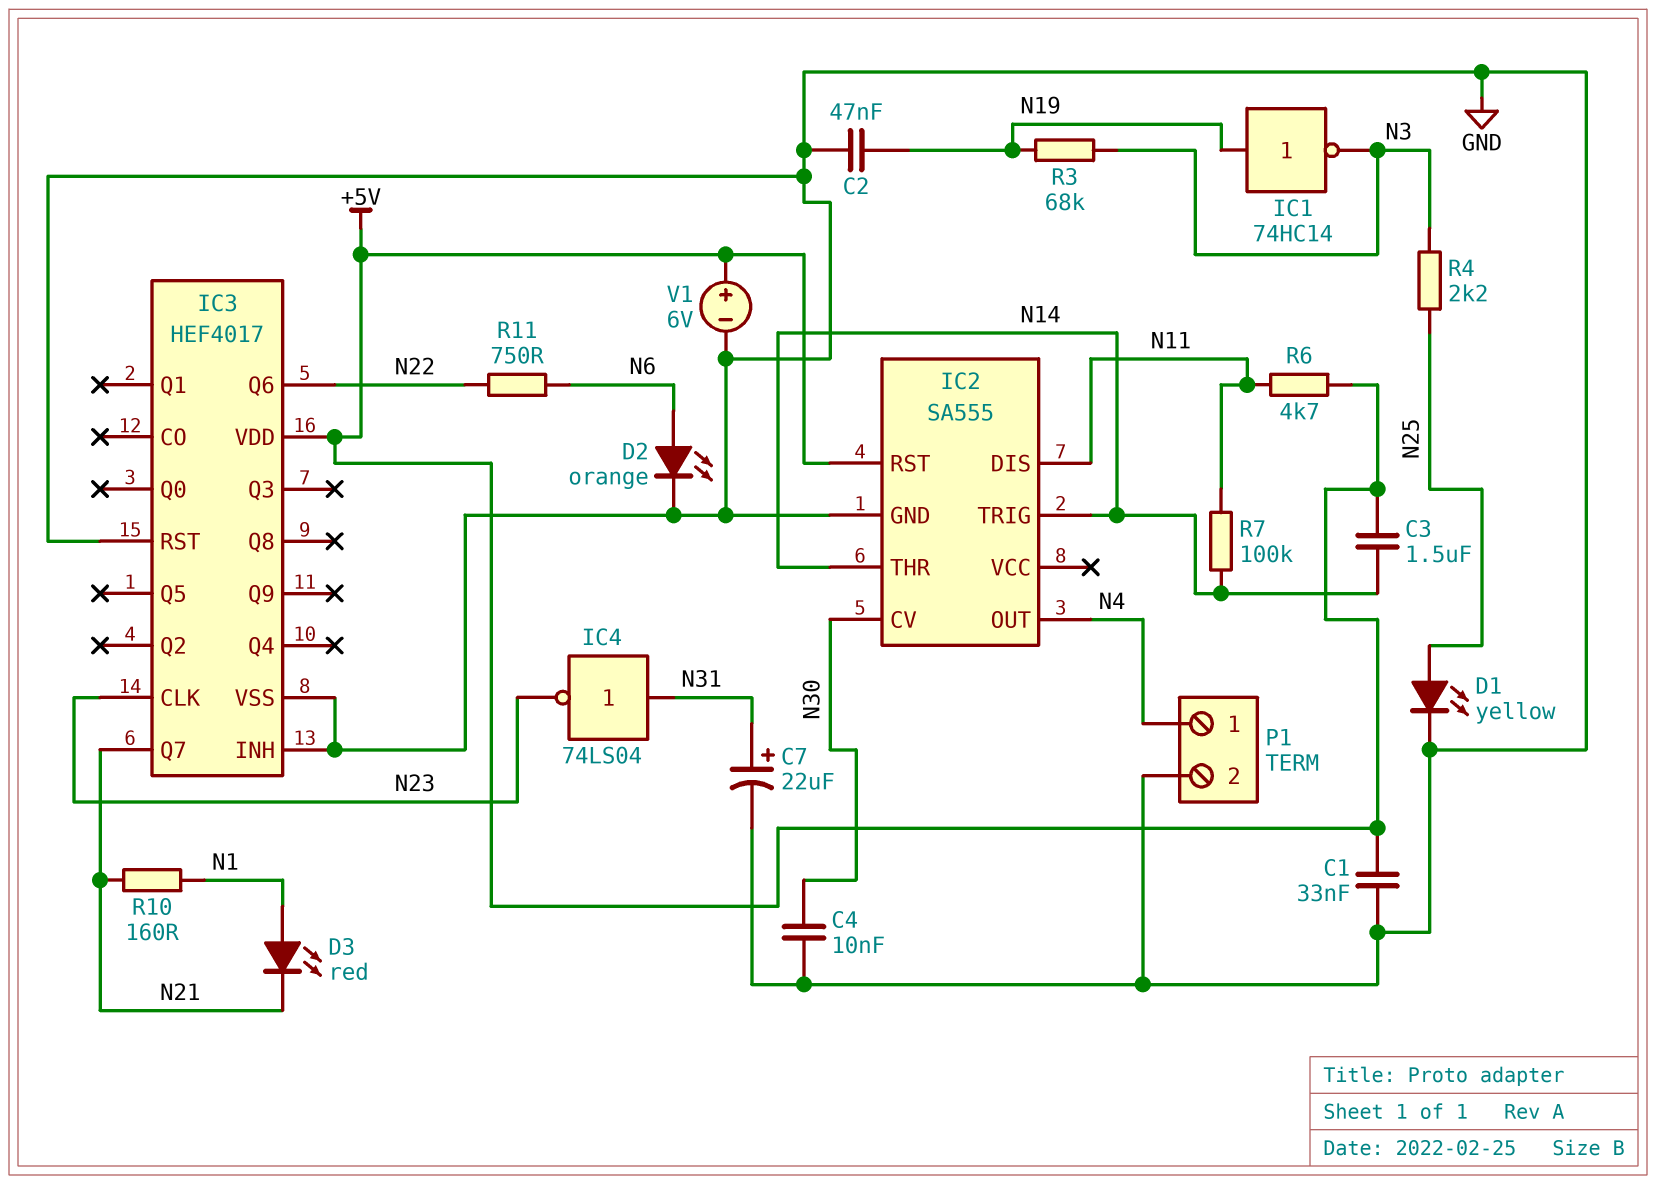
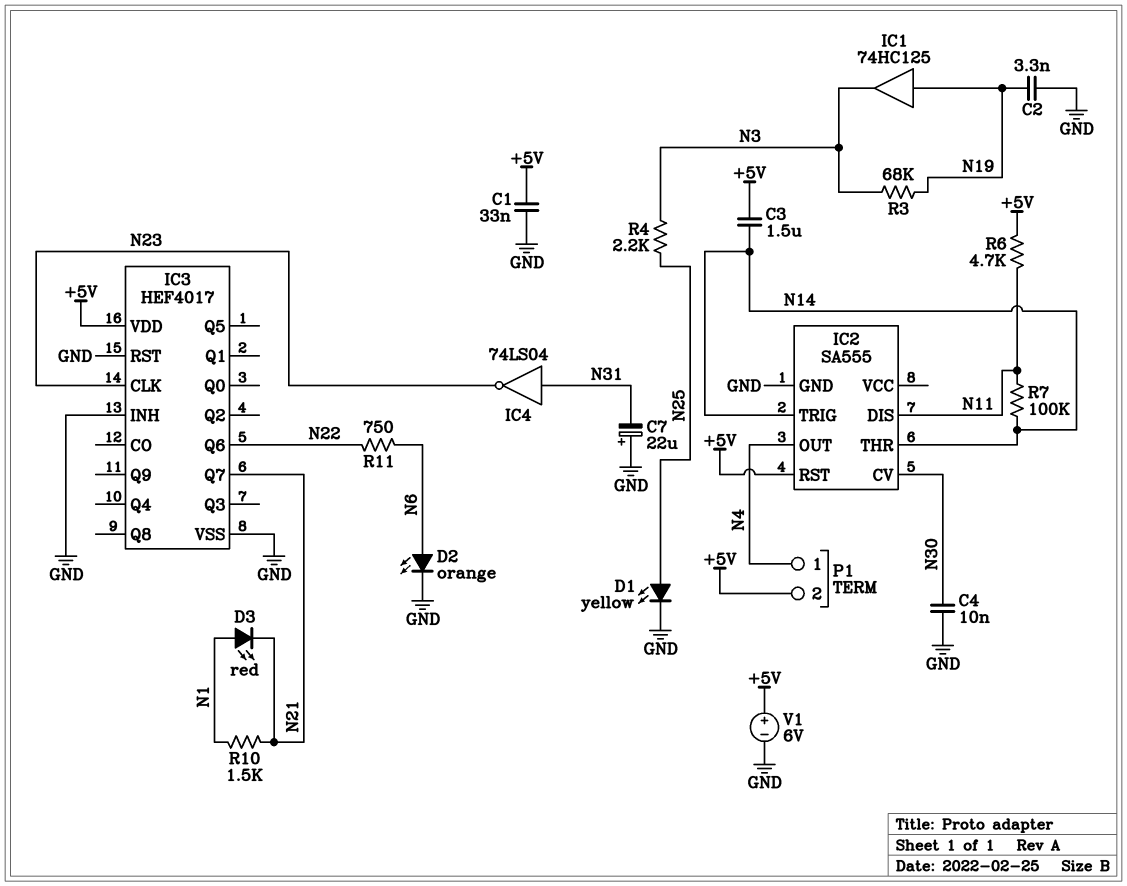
C2: 47nF (GND, N19) -> 3.3nF (GND, N19)
C7: 22uF (plus N31, minus GND) -> 22uF (plus GND, minus N31)
IC1: NOT 74HC14 (in N19, out N3) -> buffer 74HC125 (in N19, out N3)
P1 pin 2: GND -> +5V
R10: 160 (N1, N21) -> 1.5k (N1, N21)

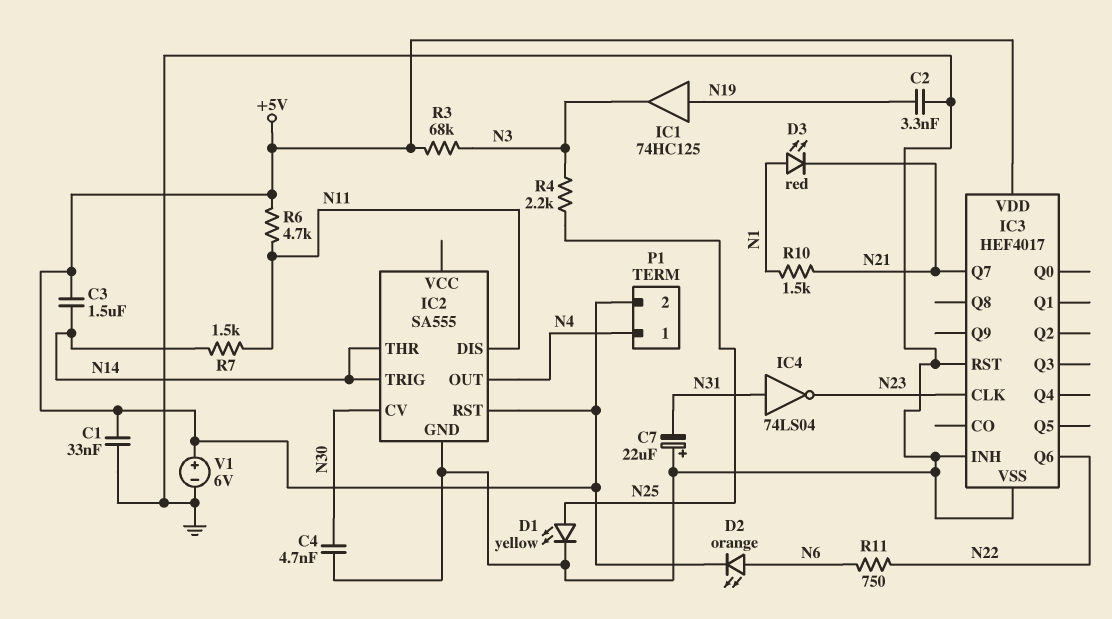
C4: 10nF (GND, N30) -> 4.7nF (GND, N30)
D2: LED orange (A N6, K GND) -> LED orange (A N6, K +5V)
R3: 68k (N3, N19) -> 68k (+5V, N3)
R7: 100k (N11, N14) -> 1.5k (N11, N14)

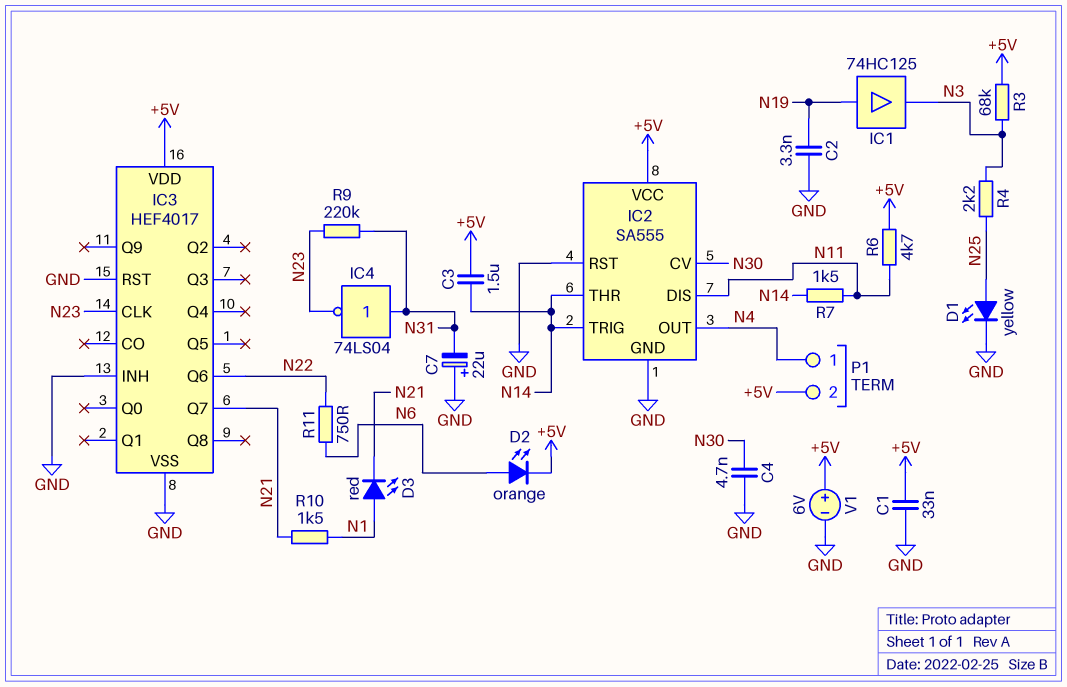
IC2 pin RST: +5V -> GND
IC2 pin VCC: none -> +5V
R9: none -> 220k (N23, N31)

